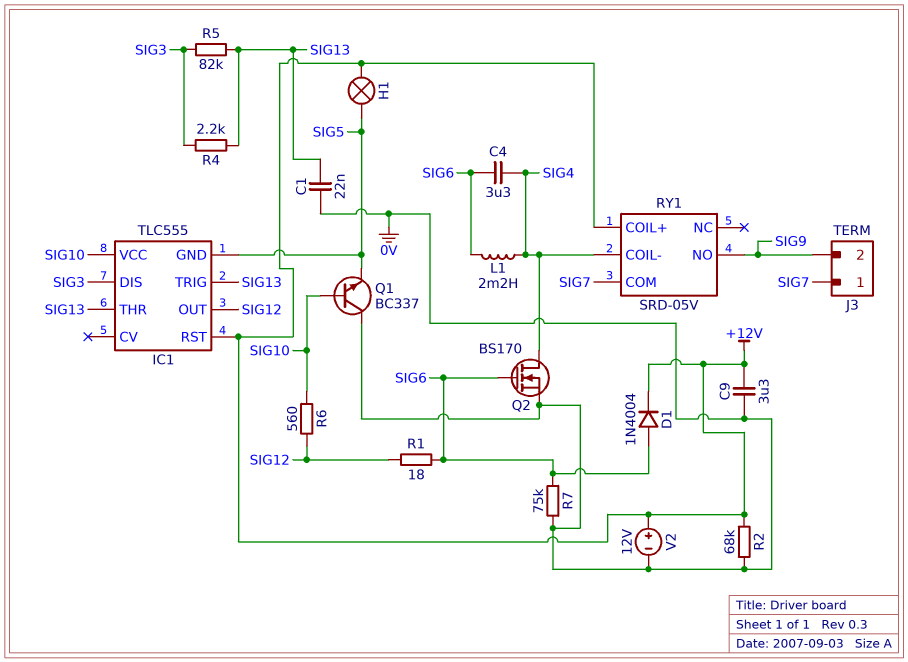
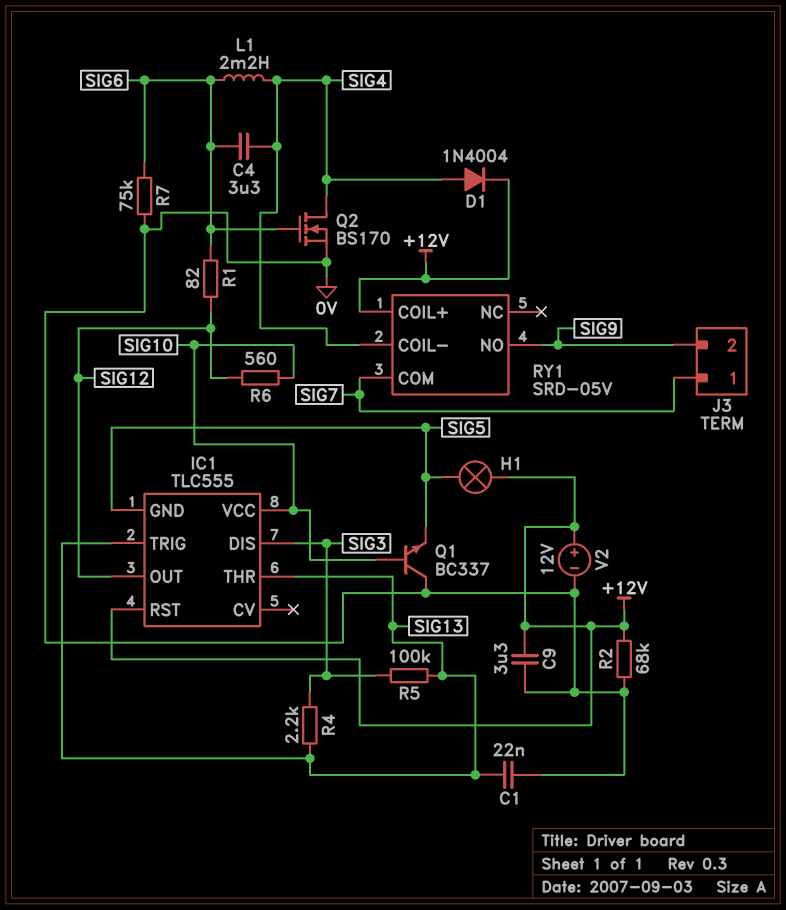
D1: diode 1N4004 (A SIG6, K +12V) -> diode 1N4004 (A SIG4, K +12V)
R1: 18 (SIG6, SIG12) -> 82 (SIG6, SIG12)
R5: 82k (SIG3, SIG13) -> 100k (SIG3, SIG13)

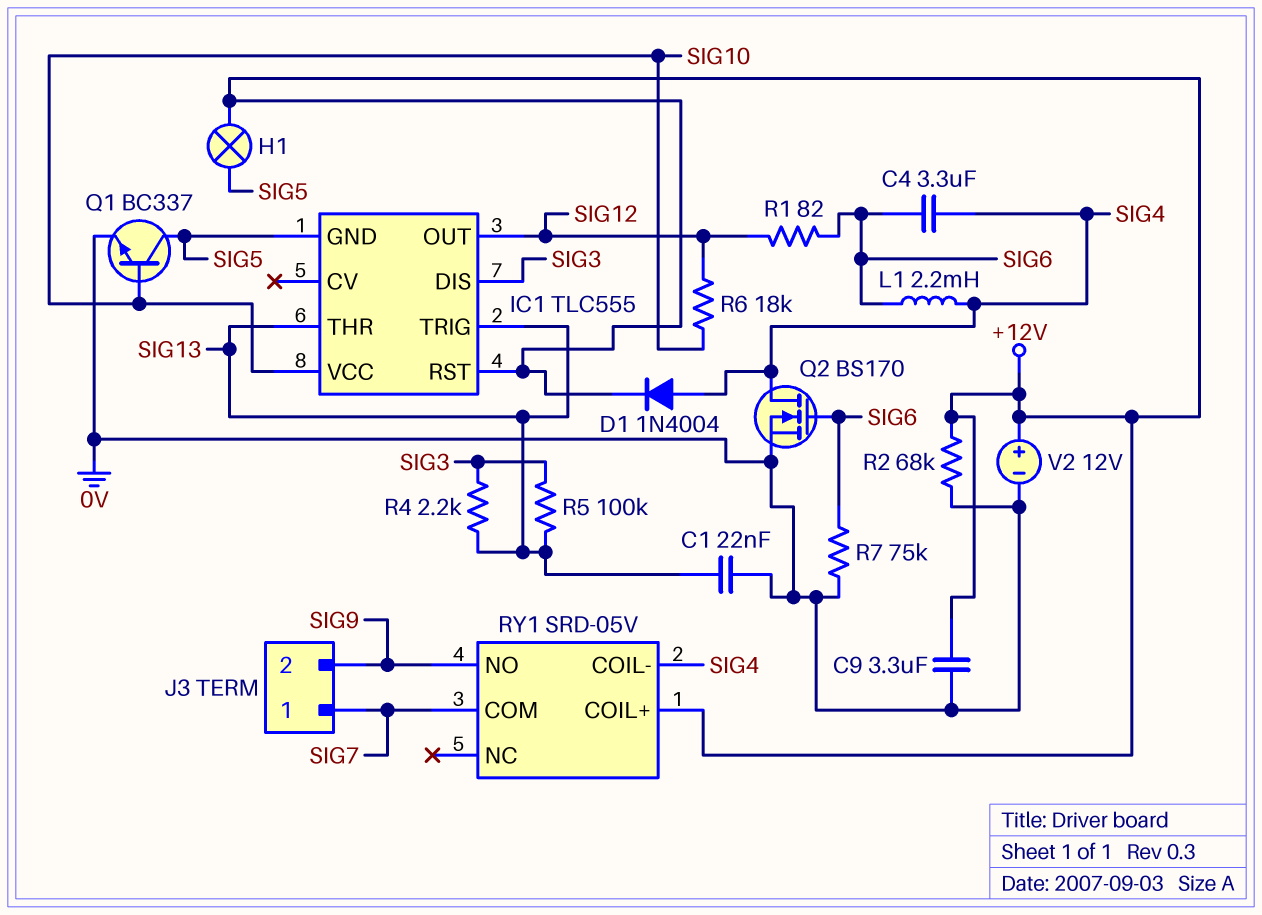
Q1: NPN BC337 (B SIG10, C 0V, E SIG5) -> NPN BC337 (B SIG10, C SIG5, E 0V)
R6: 560 (SIG10, SIG12) -> 18k (SIG10, SIG12)

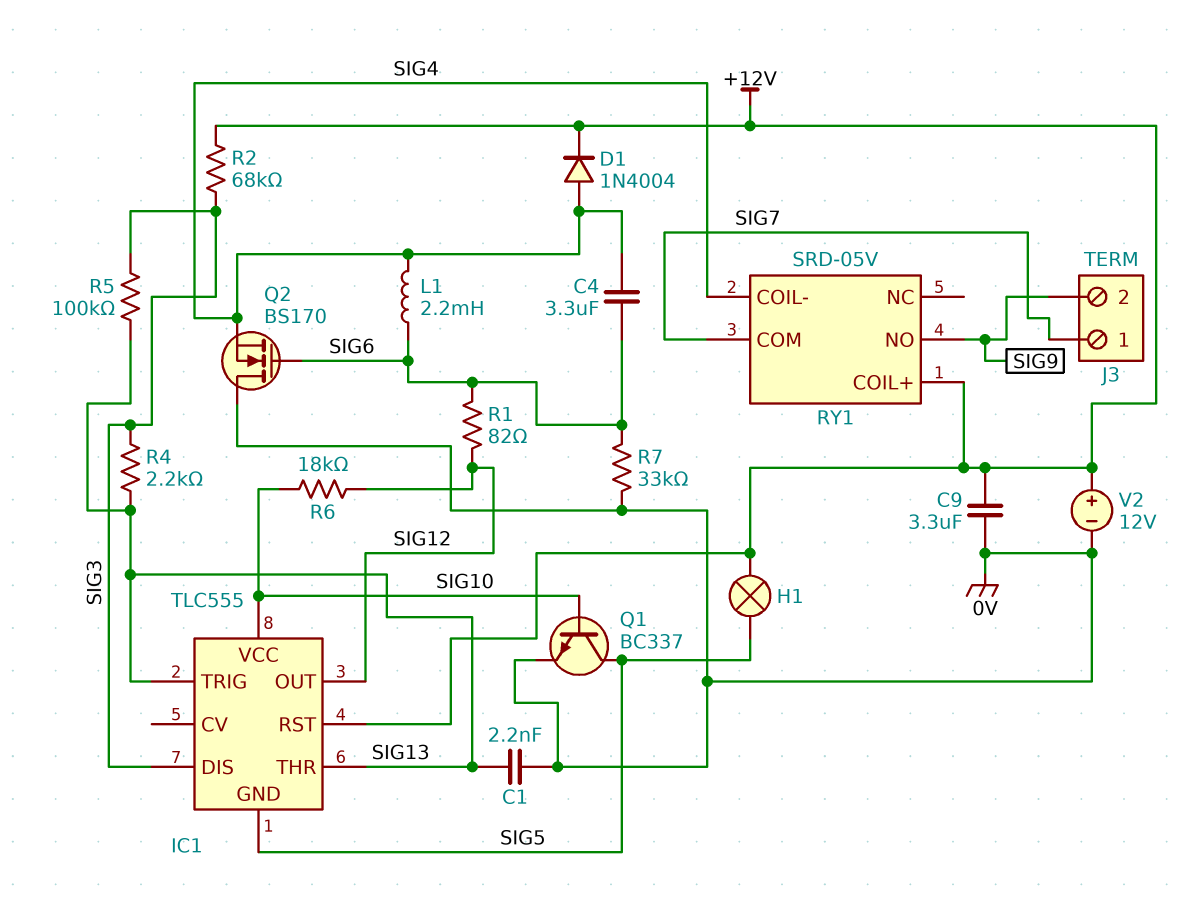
C1: 22nF (0V, SIG13) -> 2.2nF (0V, SIG13)
Q2: NMOS BS170 (G SIG6, D SIG4, S 0V) -> NMOS BS170 (G SIG6, D 0V, S SIG4)
R2: 68k (+12V, 0V) -> 68k (+12V, SIG3)
R7: 75k (0V, SIG6) -> 33k (0V, SIG6)

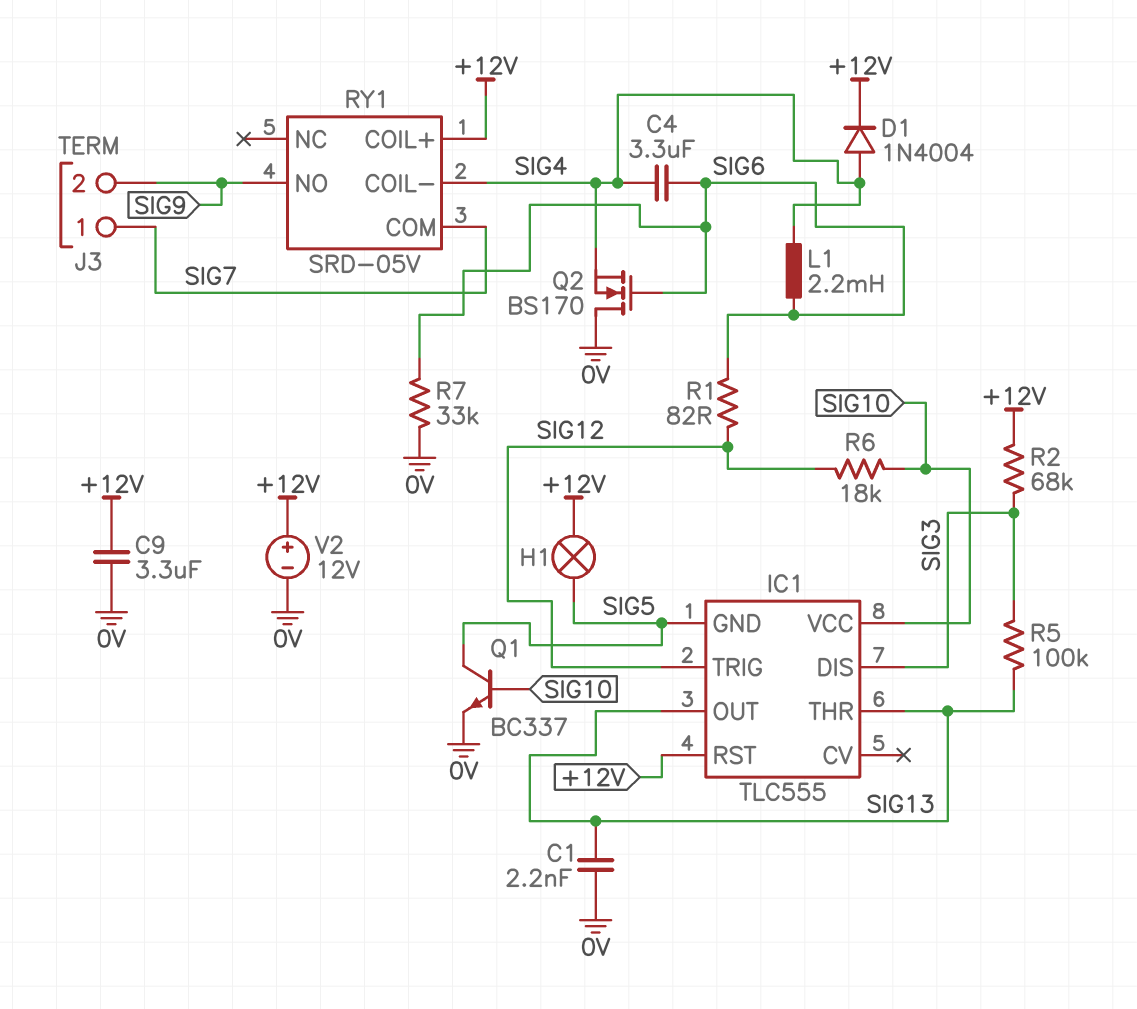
IC1 pin OUT: SIG12 -> SIG13
IC1 pin TRIG: SIG13 -> SIG12
R4: 2.2k (SIG3, SIG13) -> none

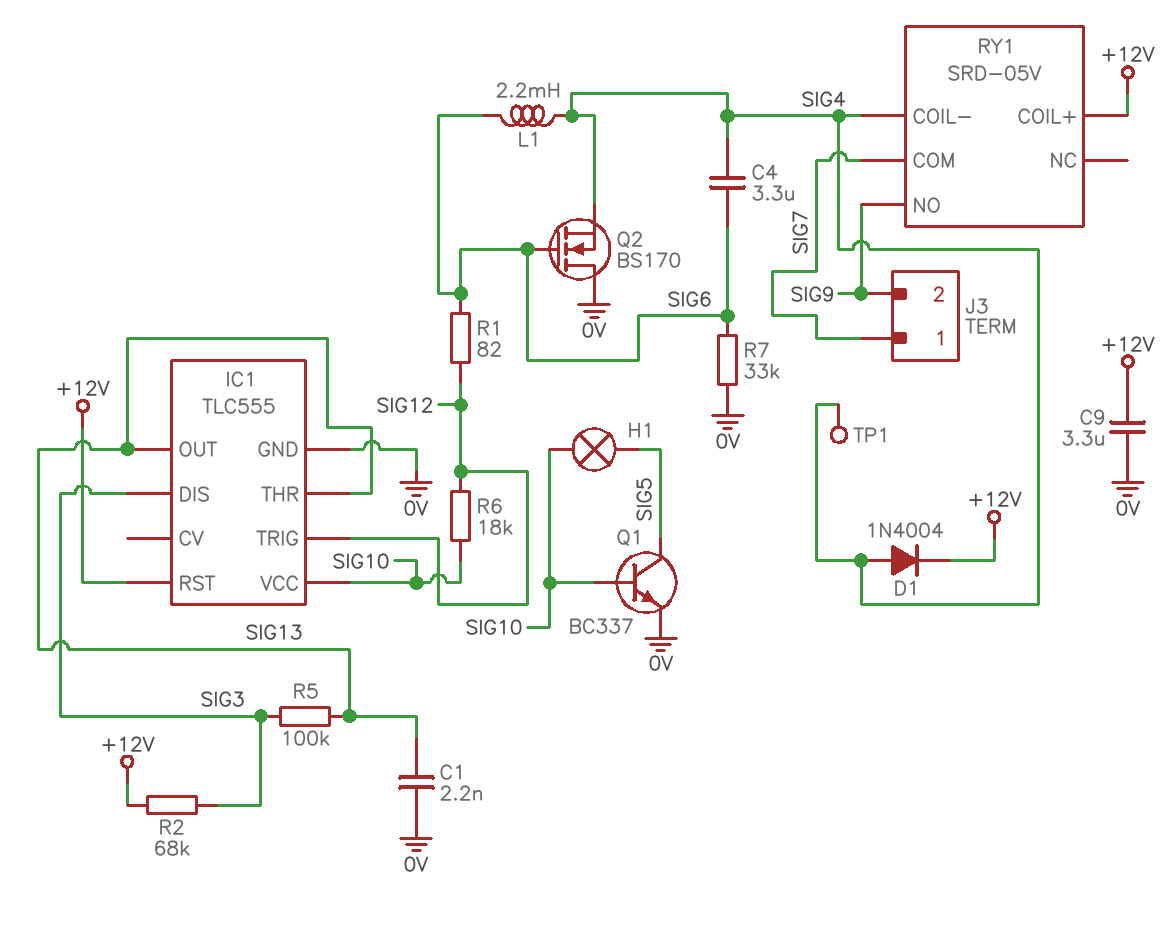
H1: lamp (+12V, SIG5) -> lamp (SIG5, SIG10)
IC1 pin GND: SIG5 -> 0V
TP1: none -> test point (SIG4)
V2: 12V (plus +12V, minus 0V) -> none

